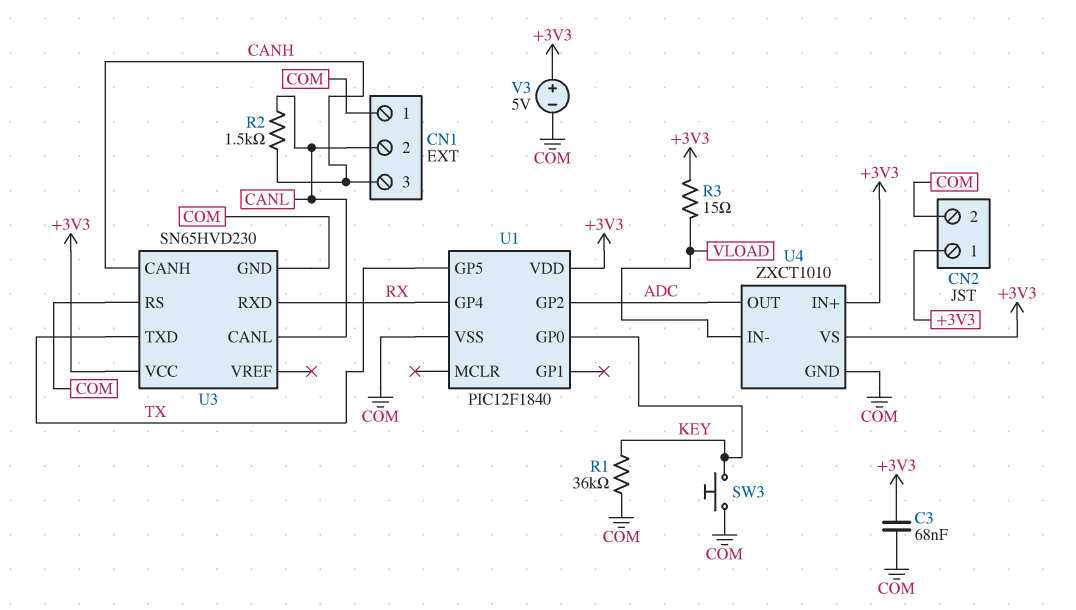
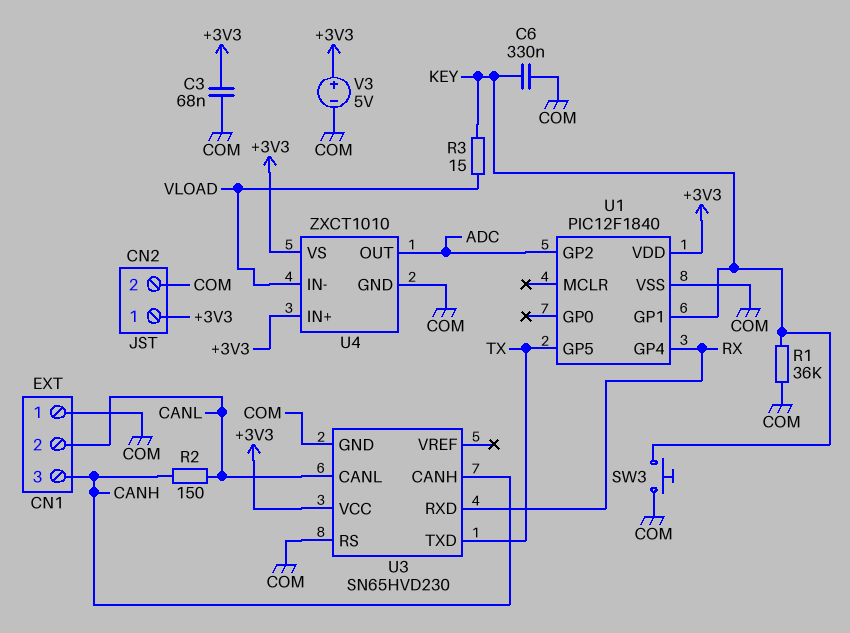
C6: none -> 330nF (COM, KEY)
R2: 1.5k (CANH, CANL) -> 150 (CANH, CANL)
R3: 15 (+3V3, VLOAD) -> 15 (KEY, VLOAD)
U1 pin GP0: KEY -> none
U1 pin GP1: none -> KEY

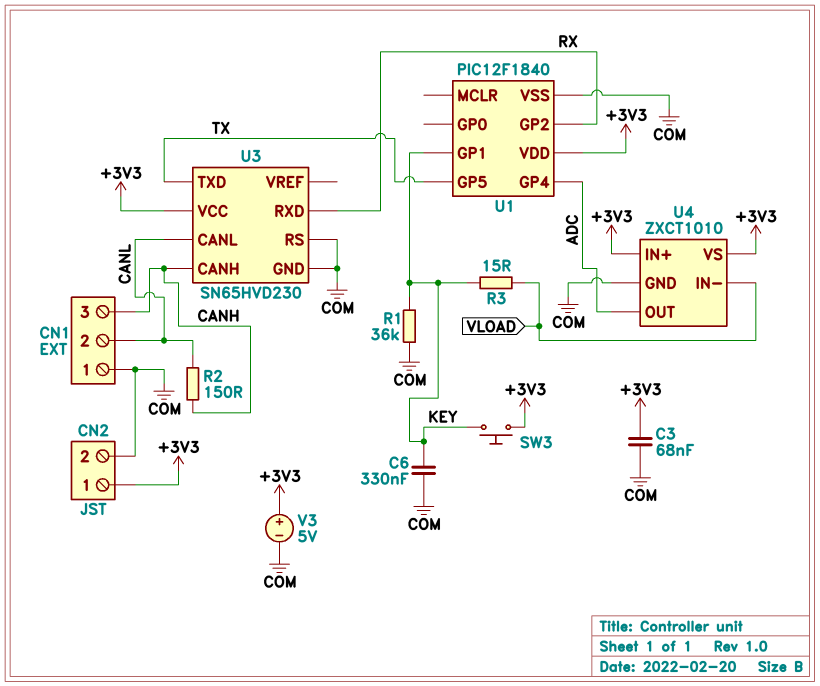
SW3: button (COM, KEY) -> button (+3V3, KEY)
U1 pin GP2: ADC -> RX
U1 pin GP4: RX -> ADC

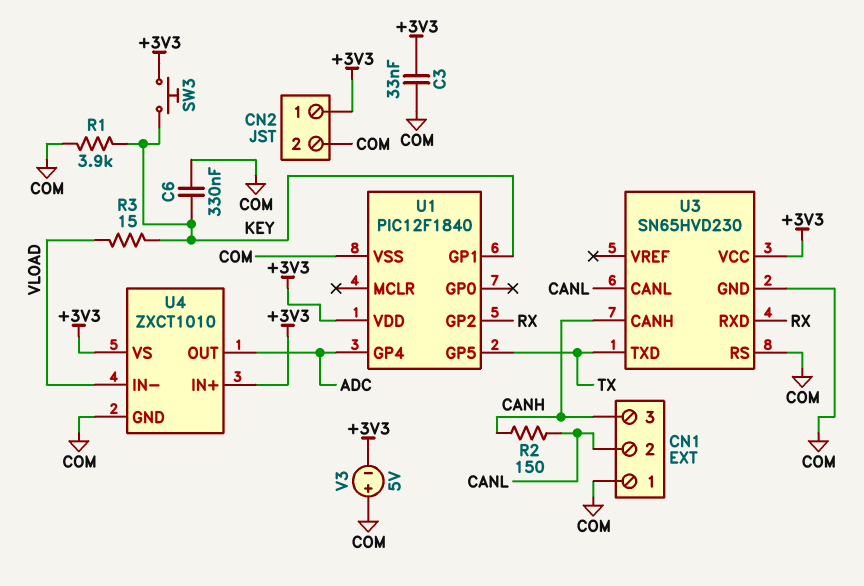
C3: 68nF (+3V3, COM) -> 33nF (+3V3, COM)
R1: 36k (COM, KEY) -> 3.9k (COM, KEY)
V3: 5V (plus +3V3, minus COM) -> 5V (plus COM, minus +3V3)

